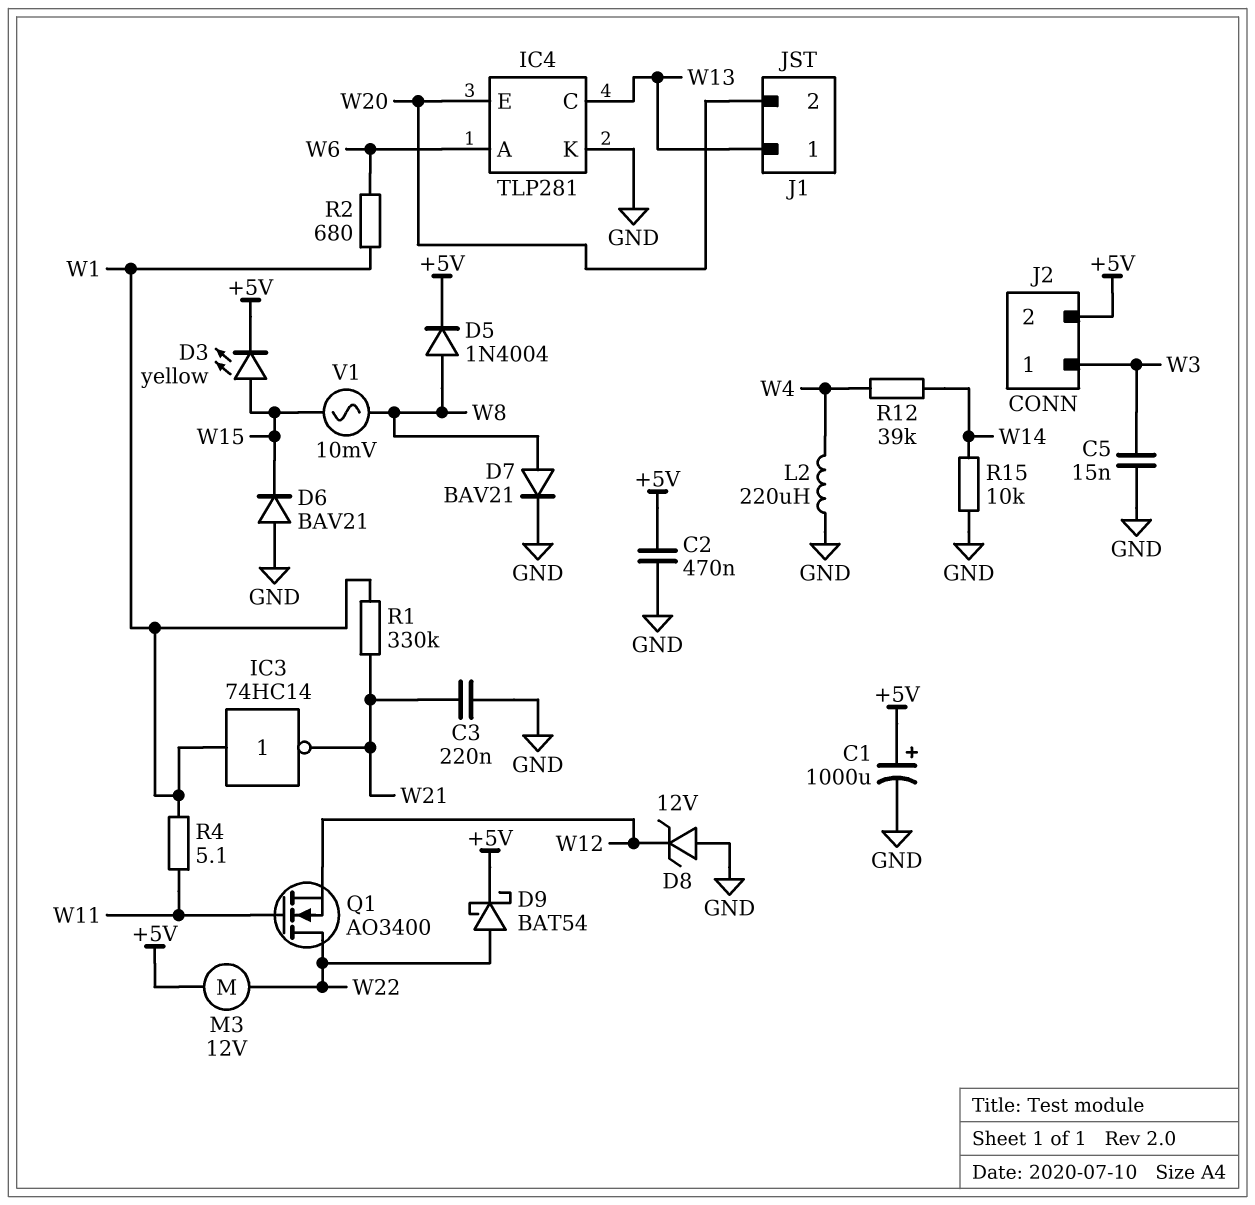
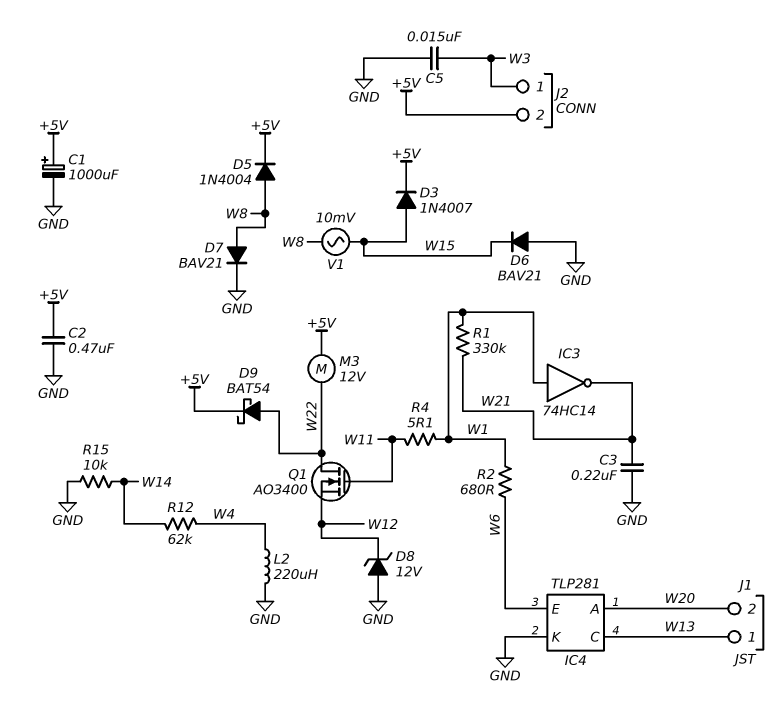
D3: LED yellow (A W15, K +5V) -> diode 1N4007 (A W15, K +5V)
IC4 pin A: W6 -> W20
IC4 pin E: W20 -> W6
R12: 39k (W4, W14) -> 62k (W4, W14)

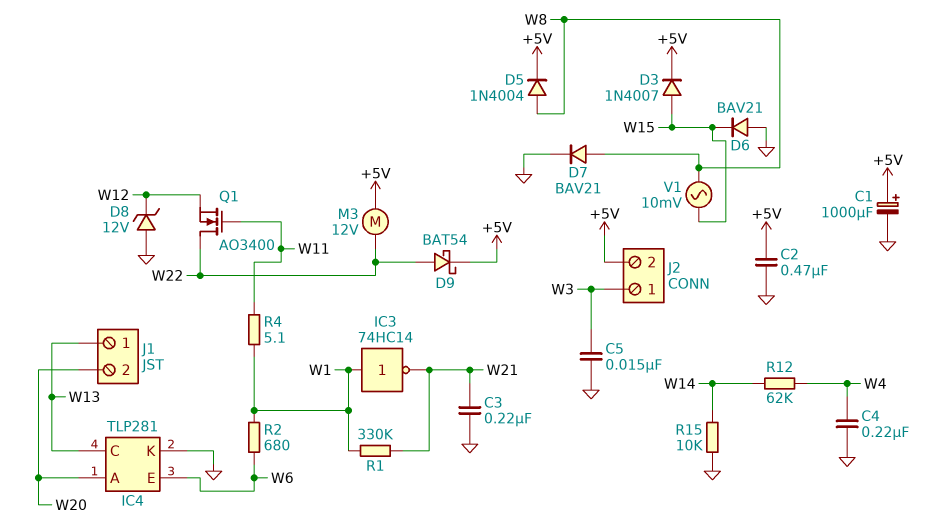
C4: none -> 220nF (GND, W4)
L2: 220uH (GND, W4) -> none

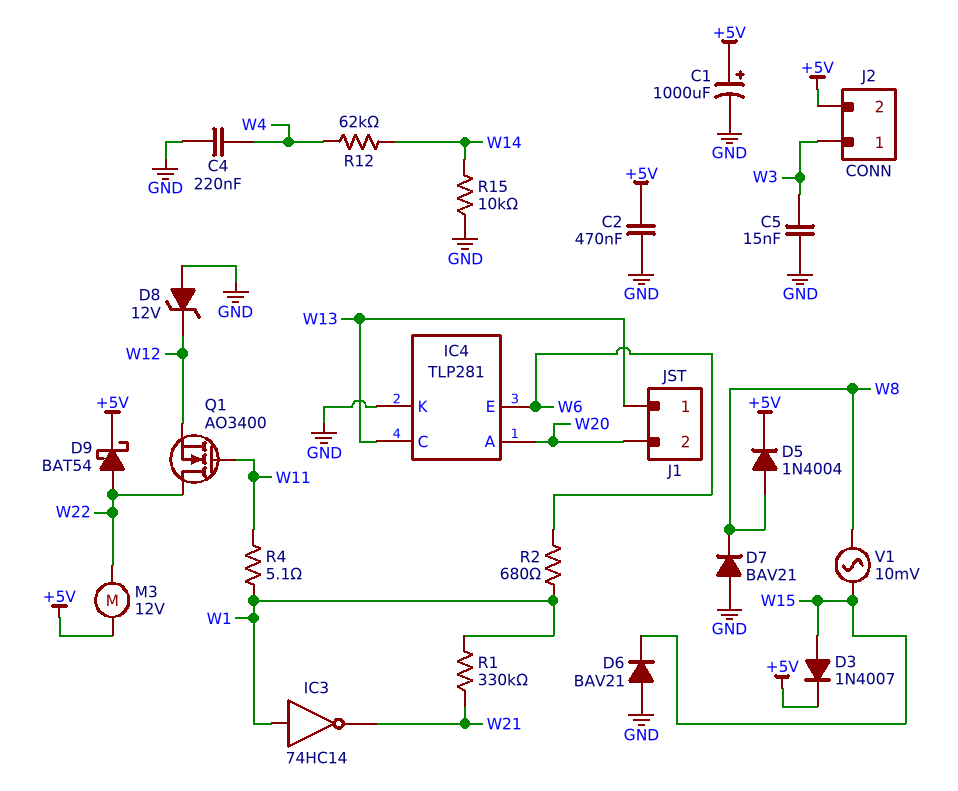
C3: 220nF (GND, W21) -> none
D7: diode BAV21 (A W8, K GND) -> diode BAV21 (A GND, K W8)

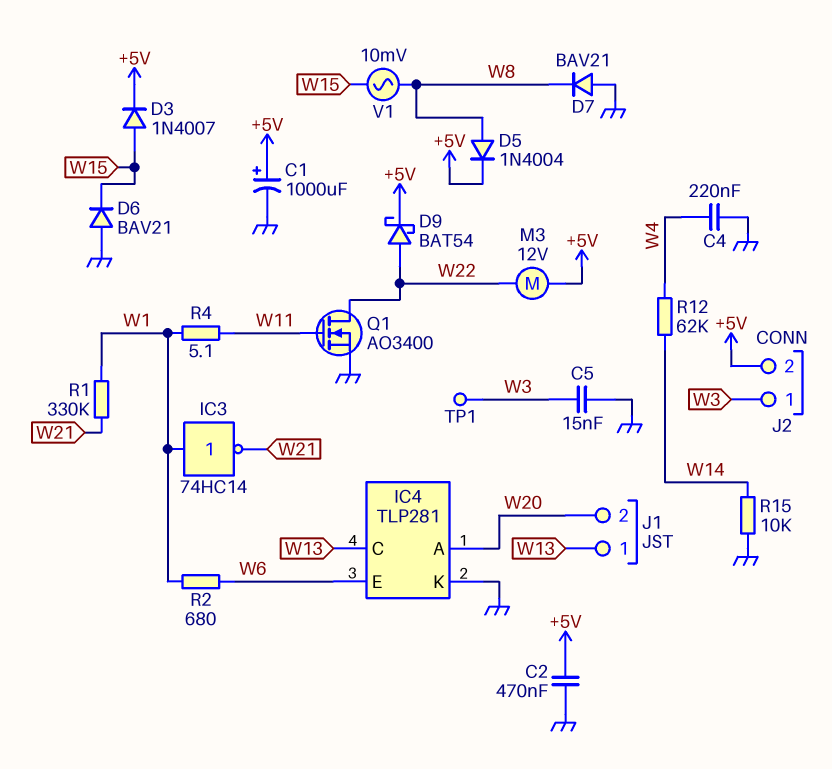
D8: zener 12V (A GND, K W12) -> none
Q1: NMOS AO3400 (G W11, D W22, S W12) -> NMOS AO3400 (G W11, D W22, S GND)
TP1: none -> test point (W3)

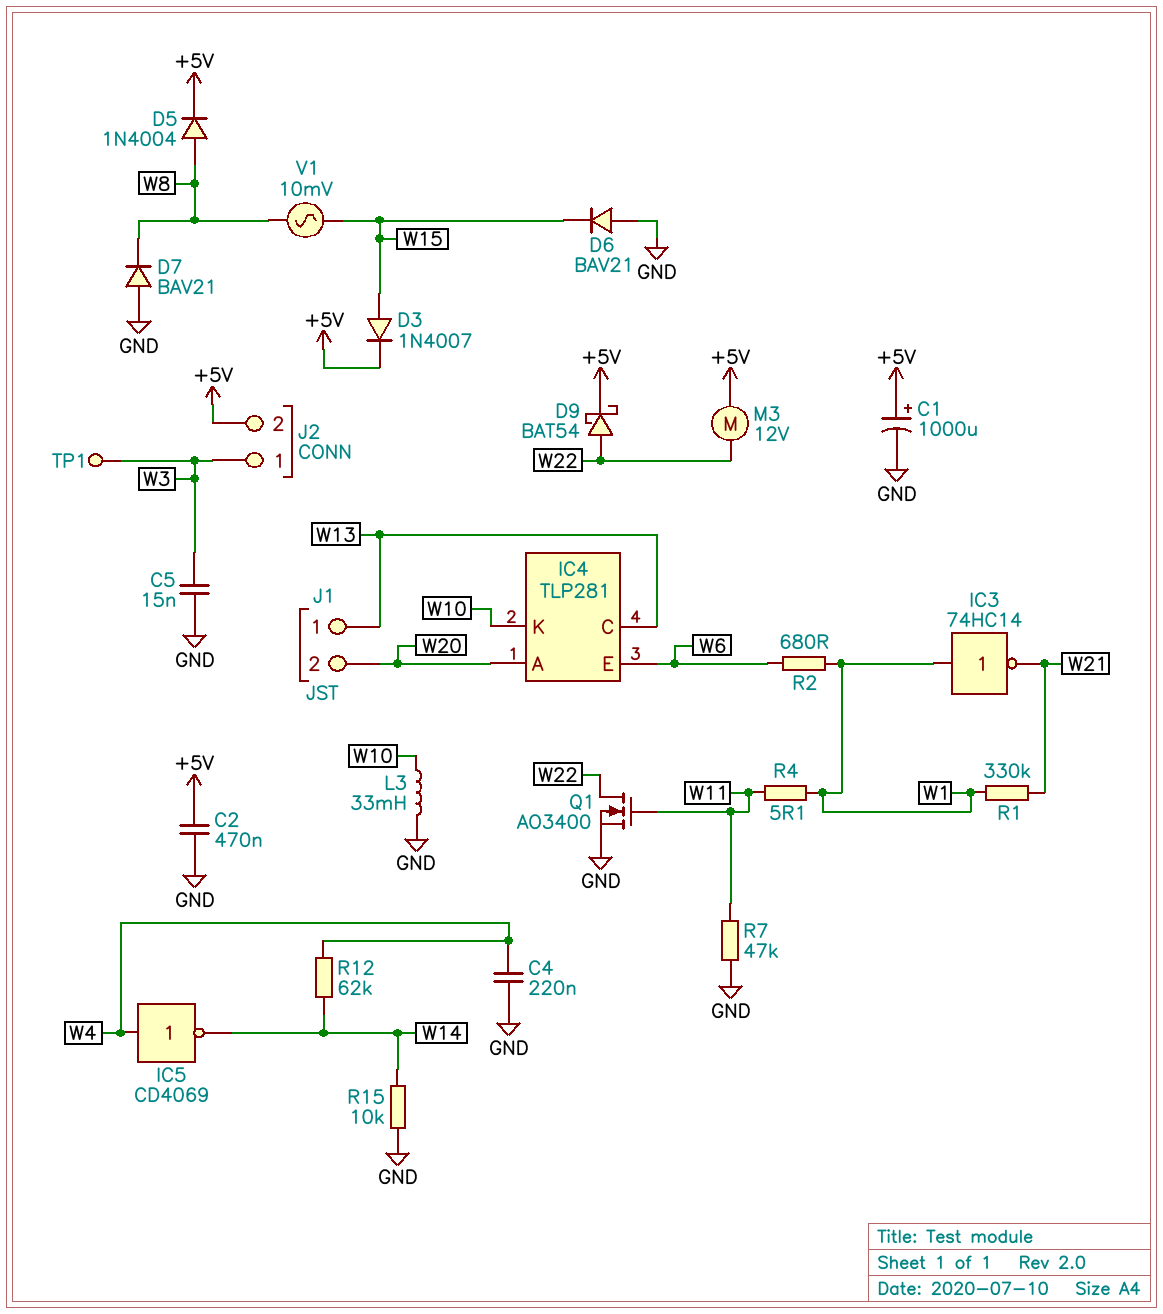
IC4 pin K: GND -> W10
IC5: none -> NOT CD4069 (in W4, out W14)
L3: none -> 33mH (GND, W10)
R7: none -> 47k (GND, W11)

